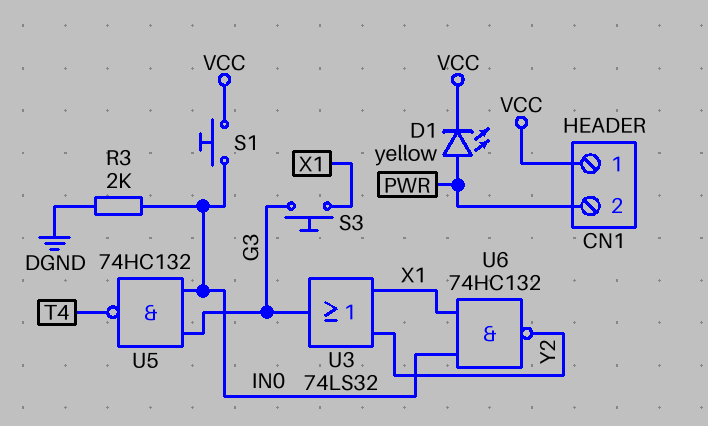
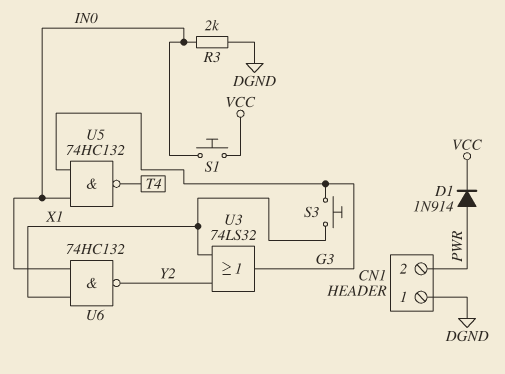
CN1 pin 1: VCC -> DGND
D1: LED yellow (A PWR, K VCC) -> diode 1N914 (A PWR, K VCC)

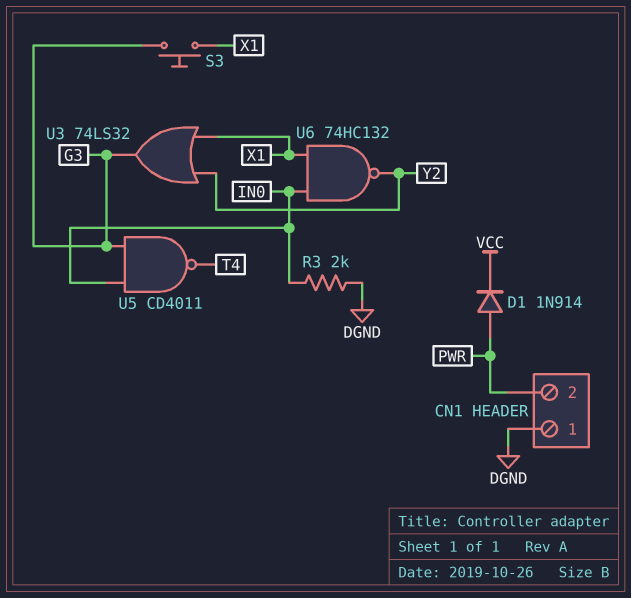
S1: button (IN0, VCC) -> none
U5: NAND 74HC132 (in G3, in IN0, out T4) -> NAND CD4011 (in G3, in IN0, out T4)

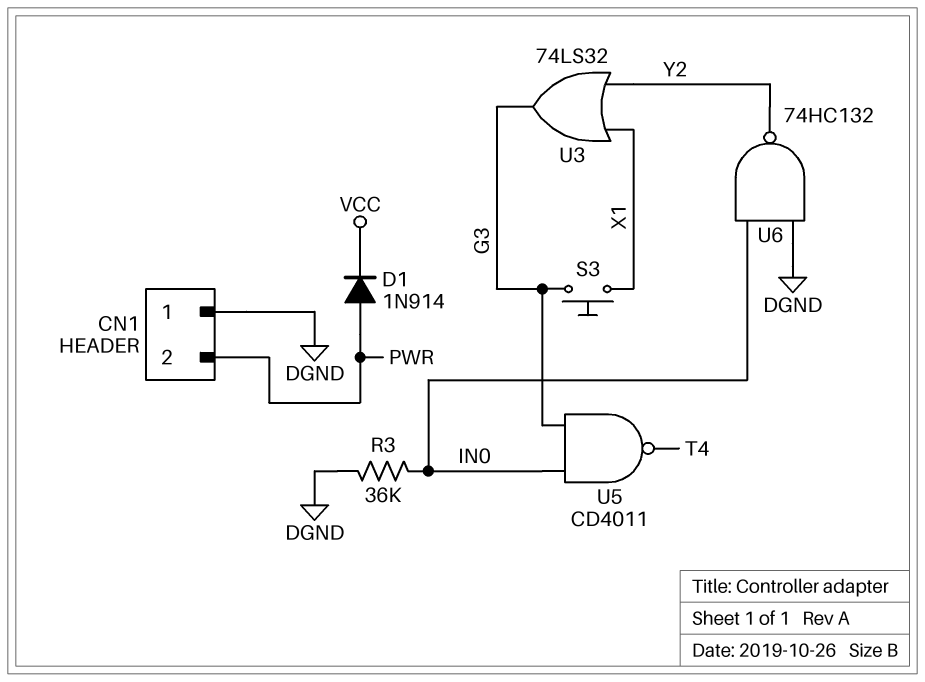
R3: 2k (DGND, IN0) -> 36k (DGND, IN0)
U6: NAND 74HC132 (in IN0, in X1, out Y2) -> NAND 74HC132 (in DGND, in IN0, out Y2)

